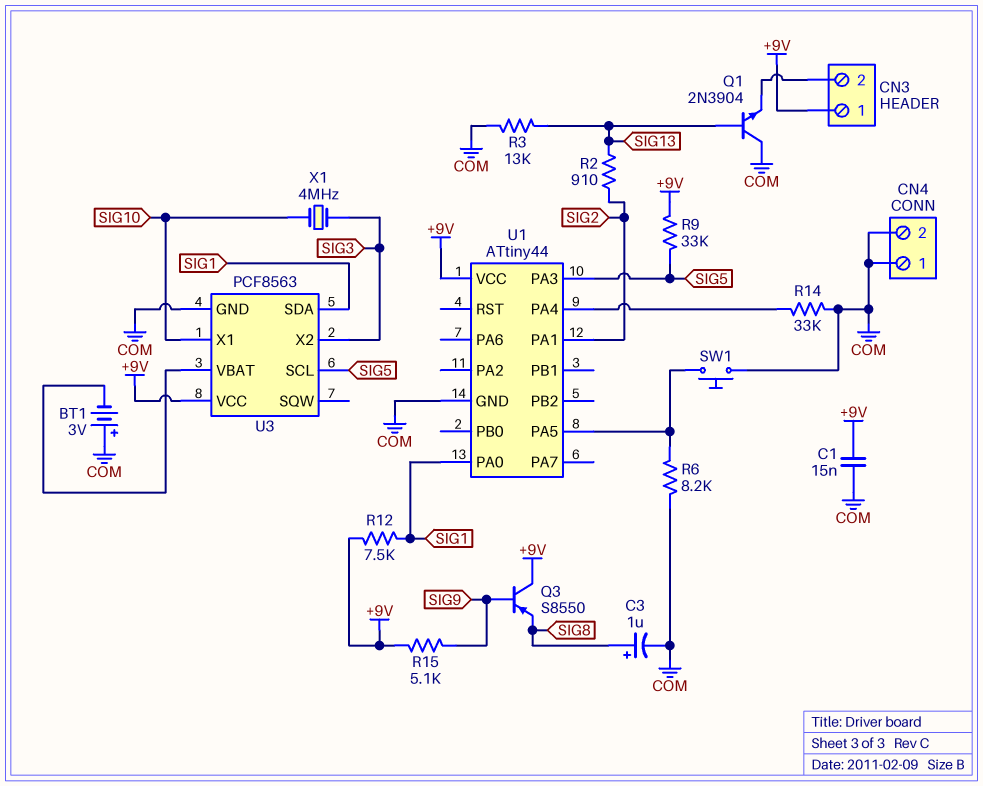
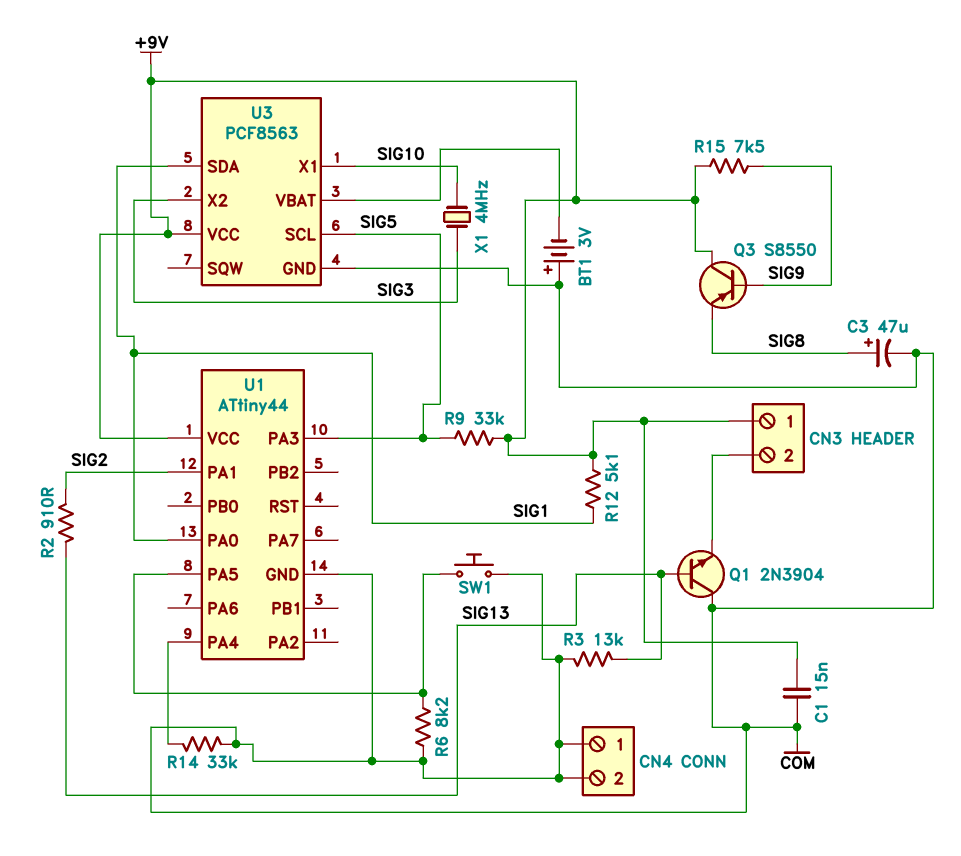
C3: 1uF (plus SIG8, minus COM) -> 47uF (plus SIG8, minus COM)
R12: 7.5k (+9V, SIG1) -> 5.1k (+9V, SIG1)
R15: 5.1k (+9V, SIG9) -> 7.5k (+9V, SIG9)

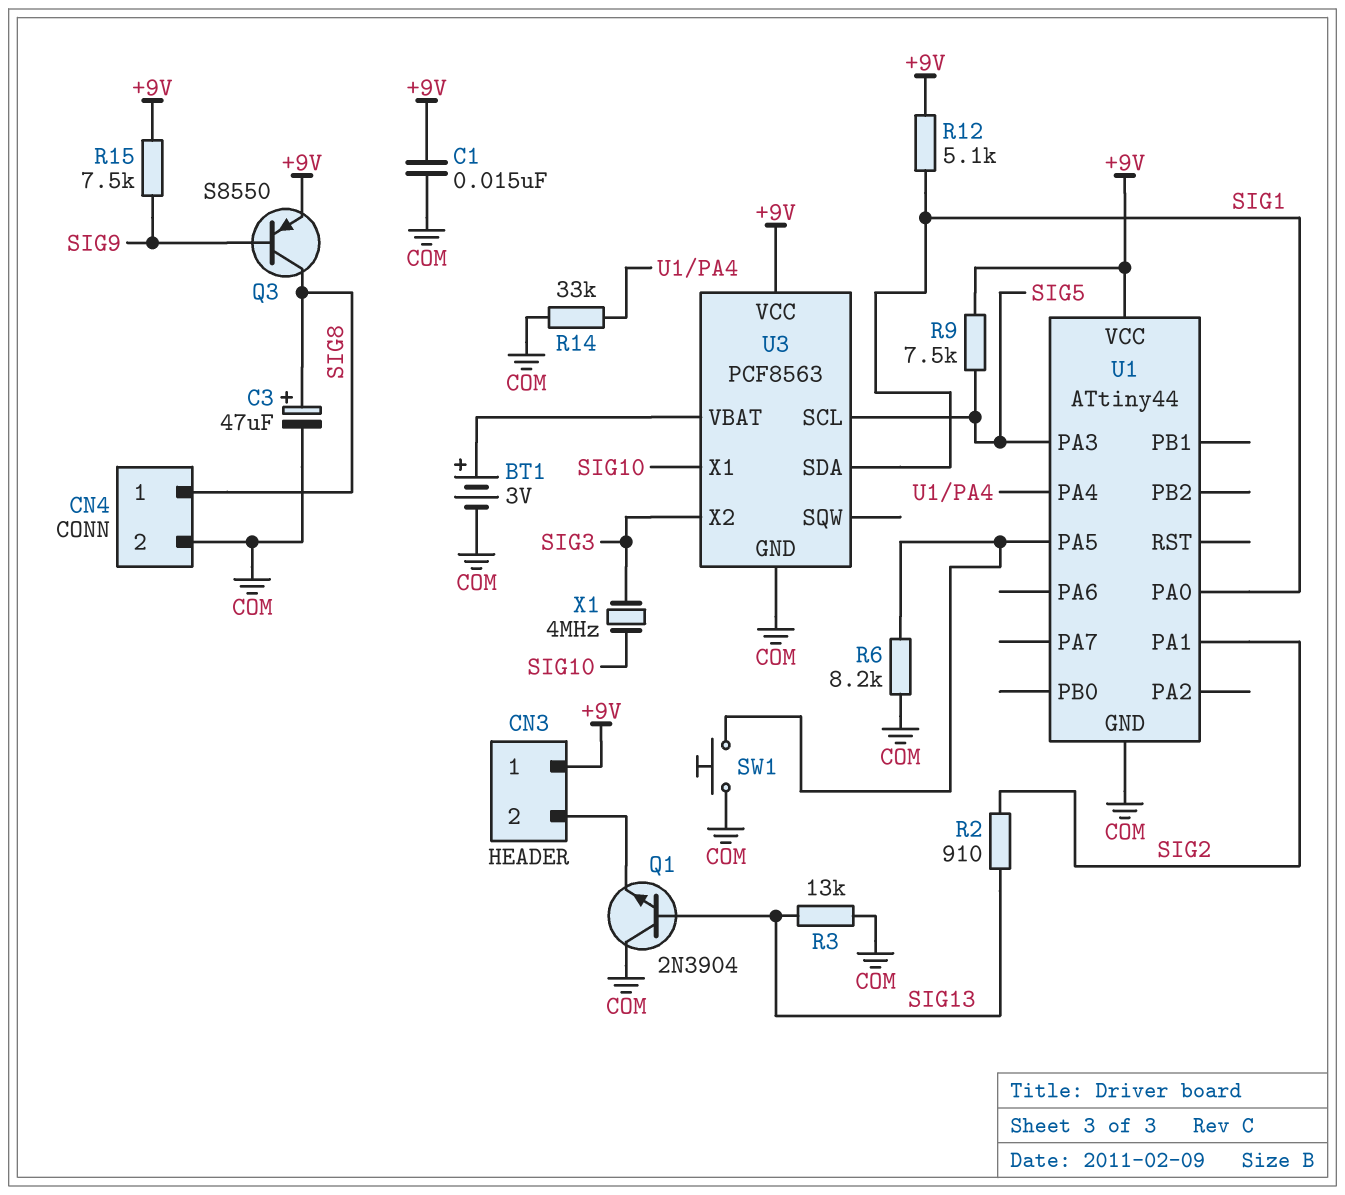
BT1: 3V (plus COM, minus U3/VBAT) -> 3V (plus U3/VBAT, minus COM)
CN4 pin 1: COM -> SIG8
Q3: PNP S8550 (B SIG9, C +9V, E SIG8) -> PNP S8550 (B SIG9, C SIG8, E +9V)
R9: 33k (+9V, SIG5) -> 7.5k (+9V, SIG5)

